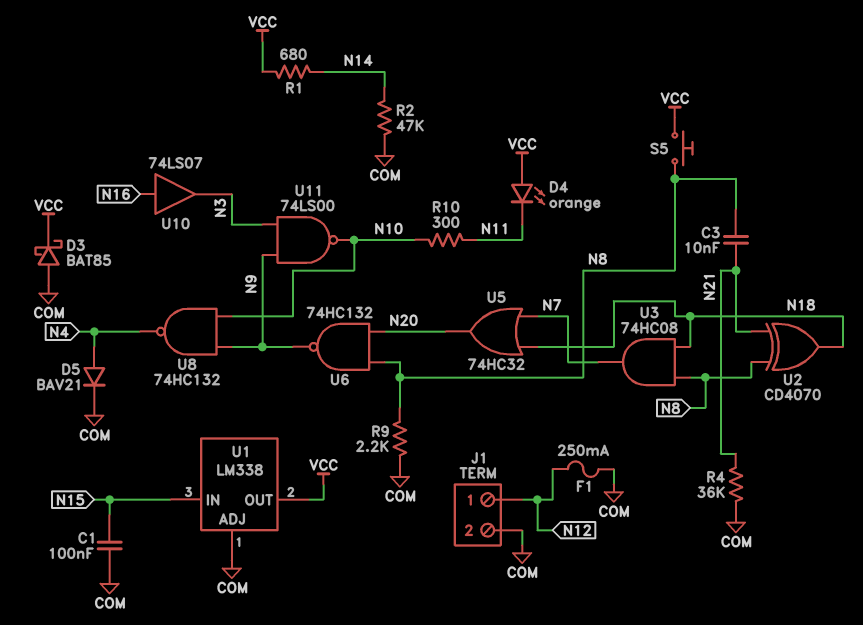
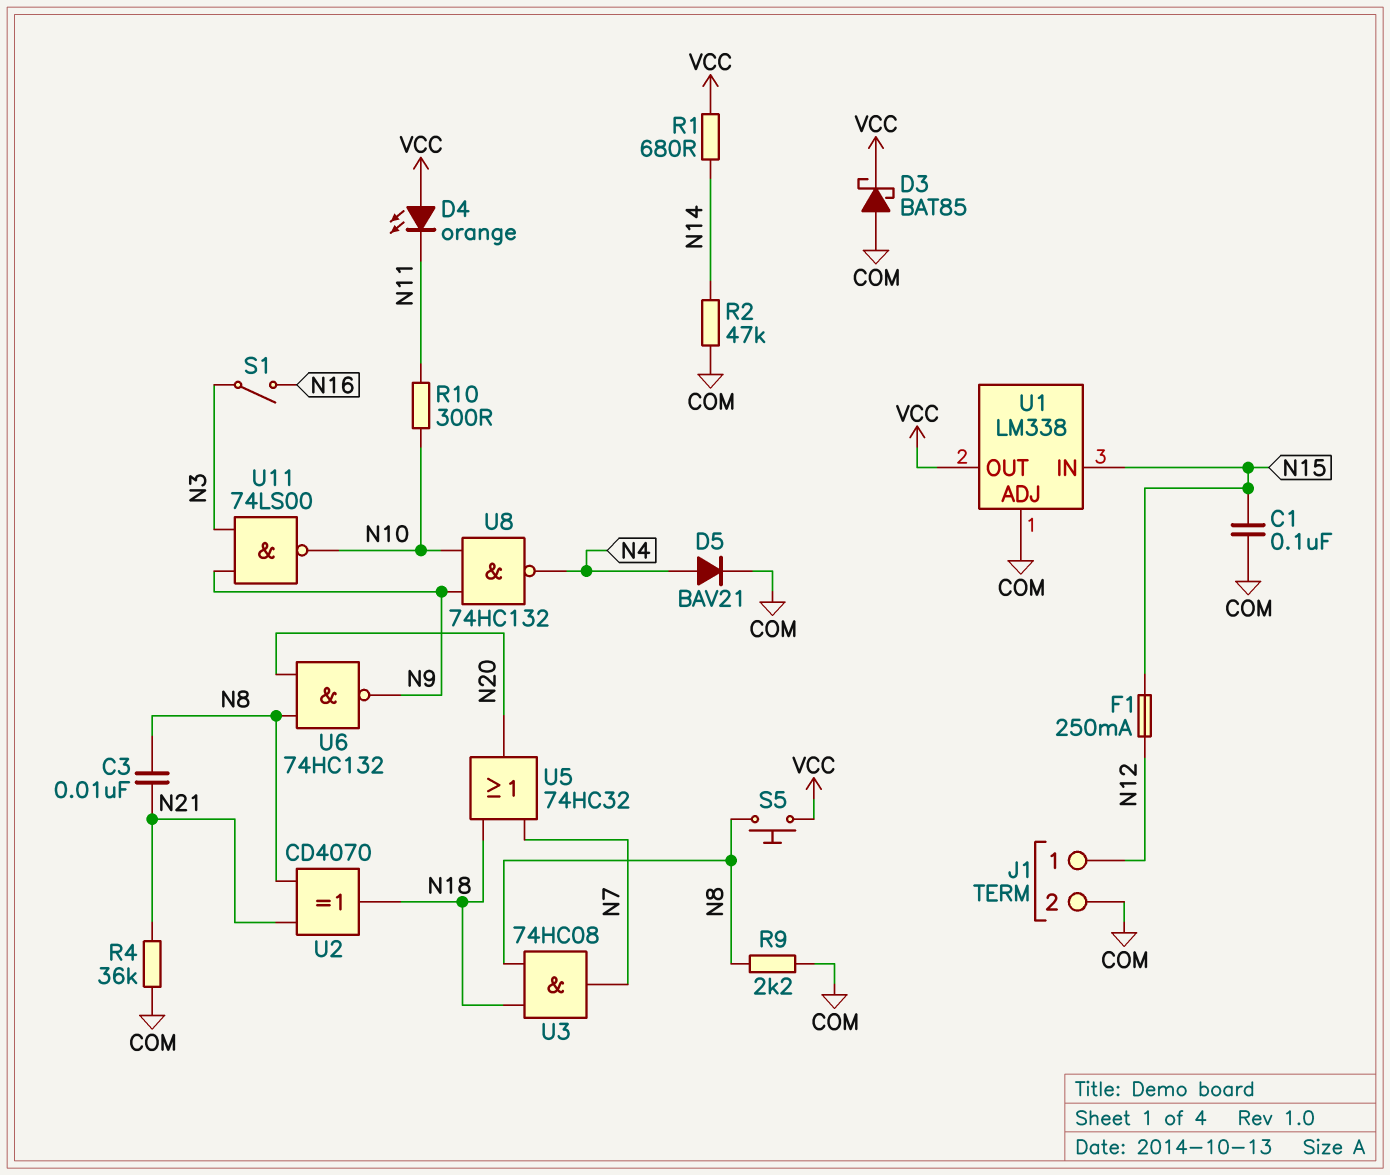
F1: 250mA (COM, N12) -> 250mA (N12, N15)
S1: none -> switch (N3, N16)
U10: buffer 74LS07 (in N16, out N3) -> none

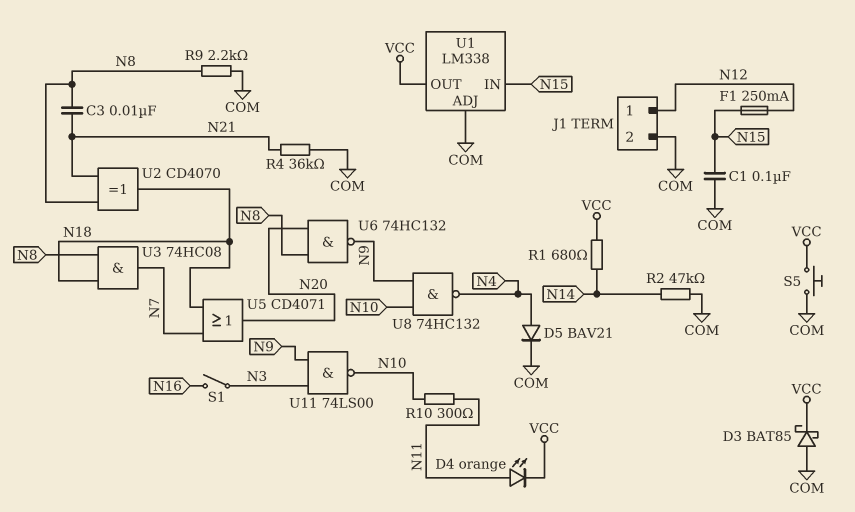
D4: LED orange (A VCC, K N11) -> LED orange (A N11, K VCC)
S5: button (N8, VCC) -> button (COM, VCC)
U5: OR 74HC32 (in N7, in N18, out N20) -> OR CD4071 (in N7, in N18, out N20)

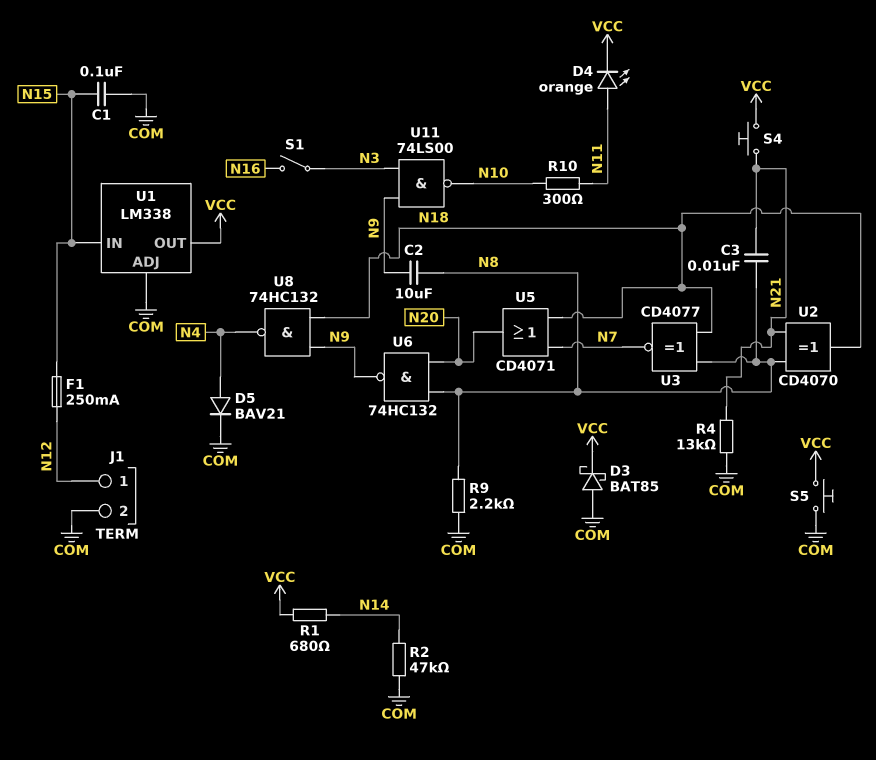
C2: none -> 10uF (N8, N9)
R4: 36k (COM, N21) -> 13k (COM, N21)
S4: none -> button (N21, VCC)
U3: AND 74HC08 (in N8, in N18, out N7) -> XNOR CD4077 (in N8, in N18, out N7)
U8: NAND 74HC132 (in N9, in N10, out N4) -> NAND 74HC132 (in N9, in N18, out N4)

